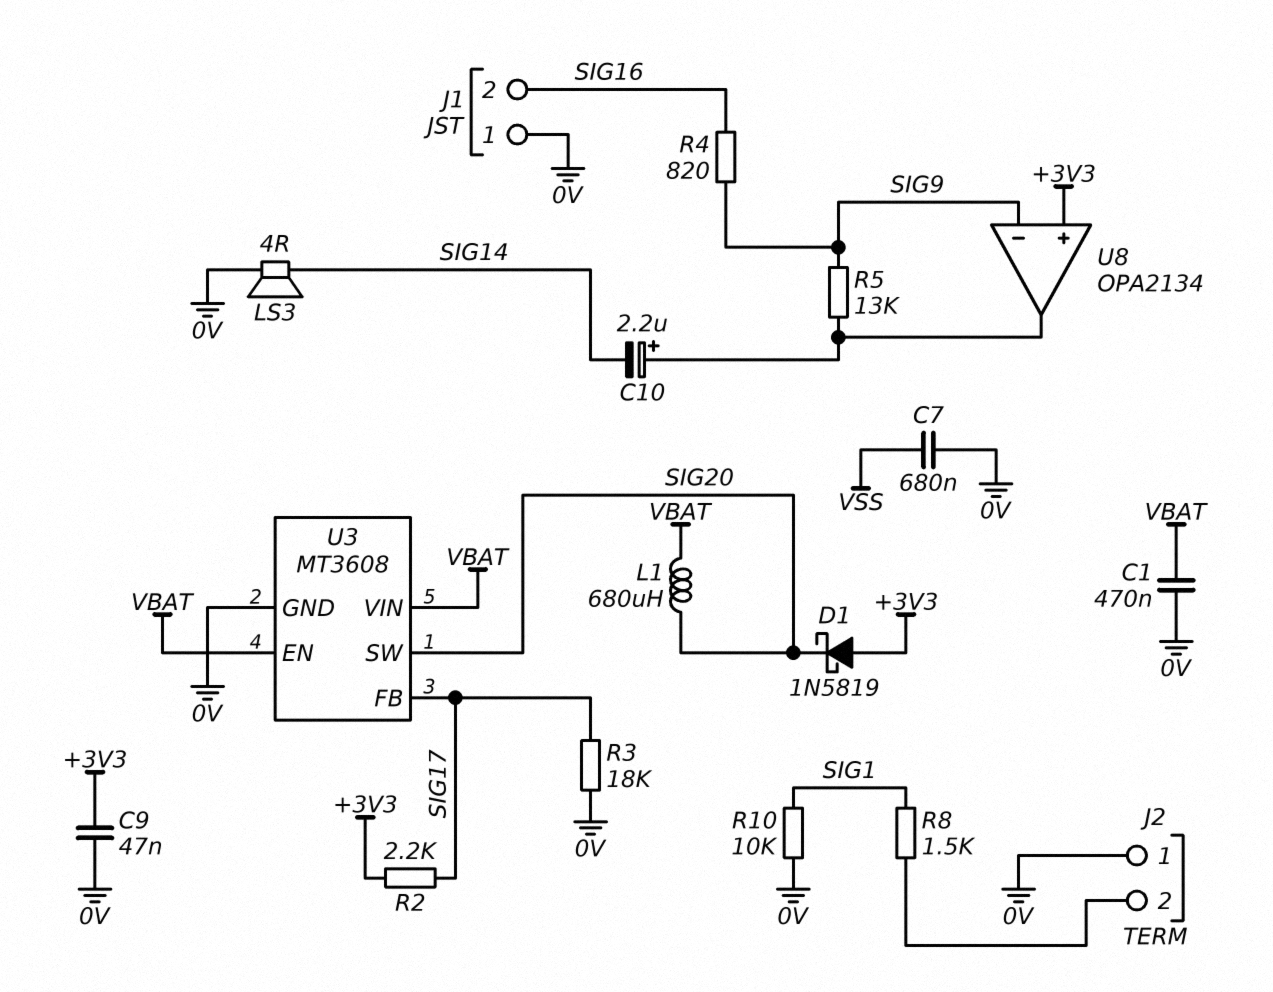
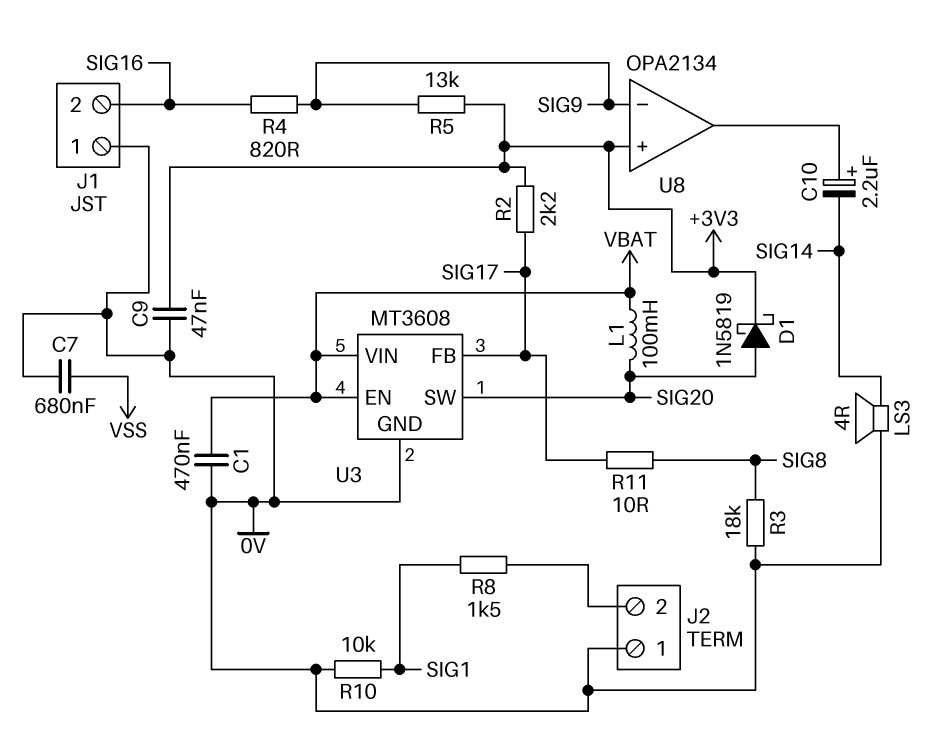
D1: schottky 1N5819 (A +3V3, K SIG20) -> schottky 1N5819 (A SIG20, K +3V3)
L1: 680uH (SIG20, VBAT) -> 100mH (SIG20, VBAT)
R3: 18k (0V, SIG17) -> 18k (0V, SIG8)
R5: 13k (SIG9, U8/out) -> 13k (+3V3, SIG9)
R11: none -> 10 (SIG8, SIG17)

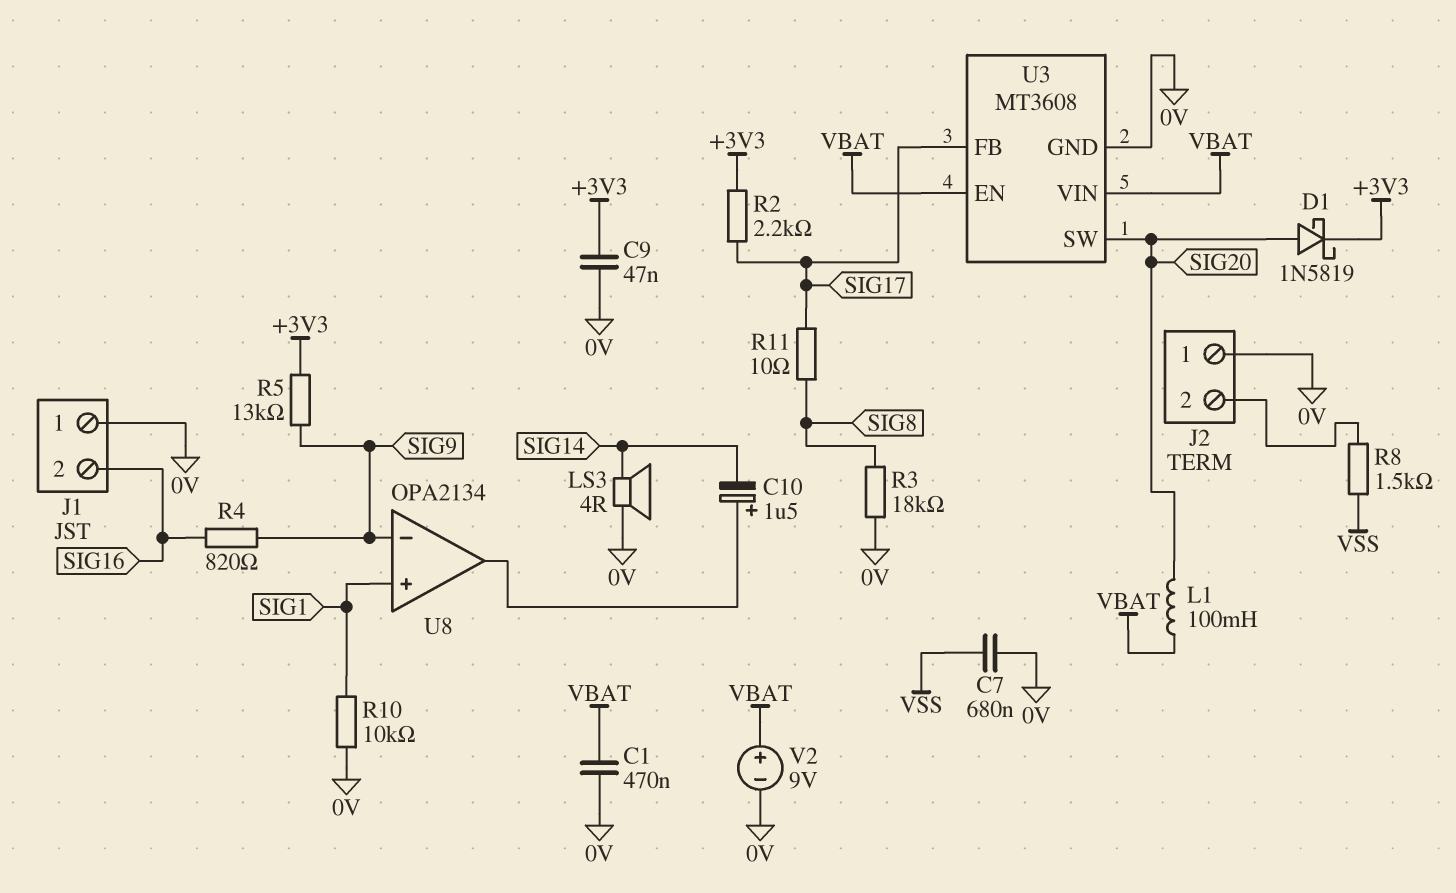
C10: 2.2uF (plus U8/out, minus SIG14) -> 1.5uF (plus U8/out, minus SIG14)
R8: 1.5k (J2/2, SIG1) -> 1.5k (J2/2, VSS)
U8 pin in+: +3V3 -> SIG1
V2: none -> 9V (plus VBAT, minus 0V)

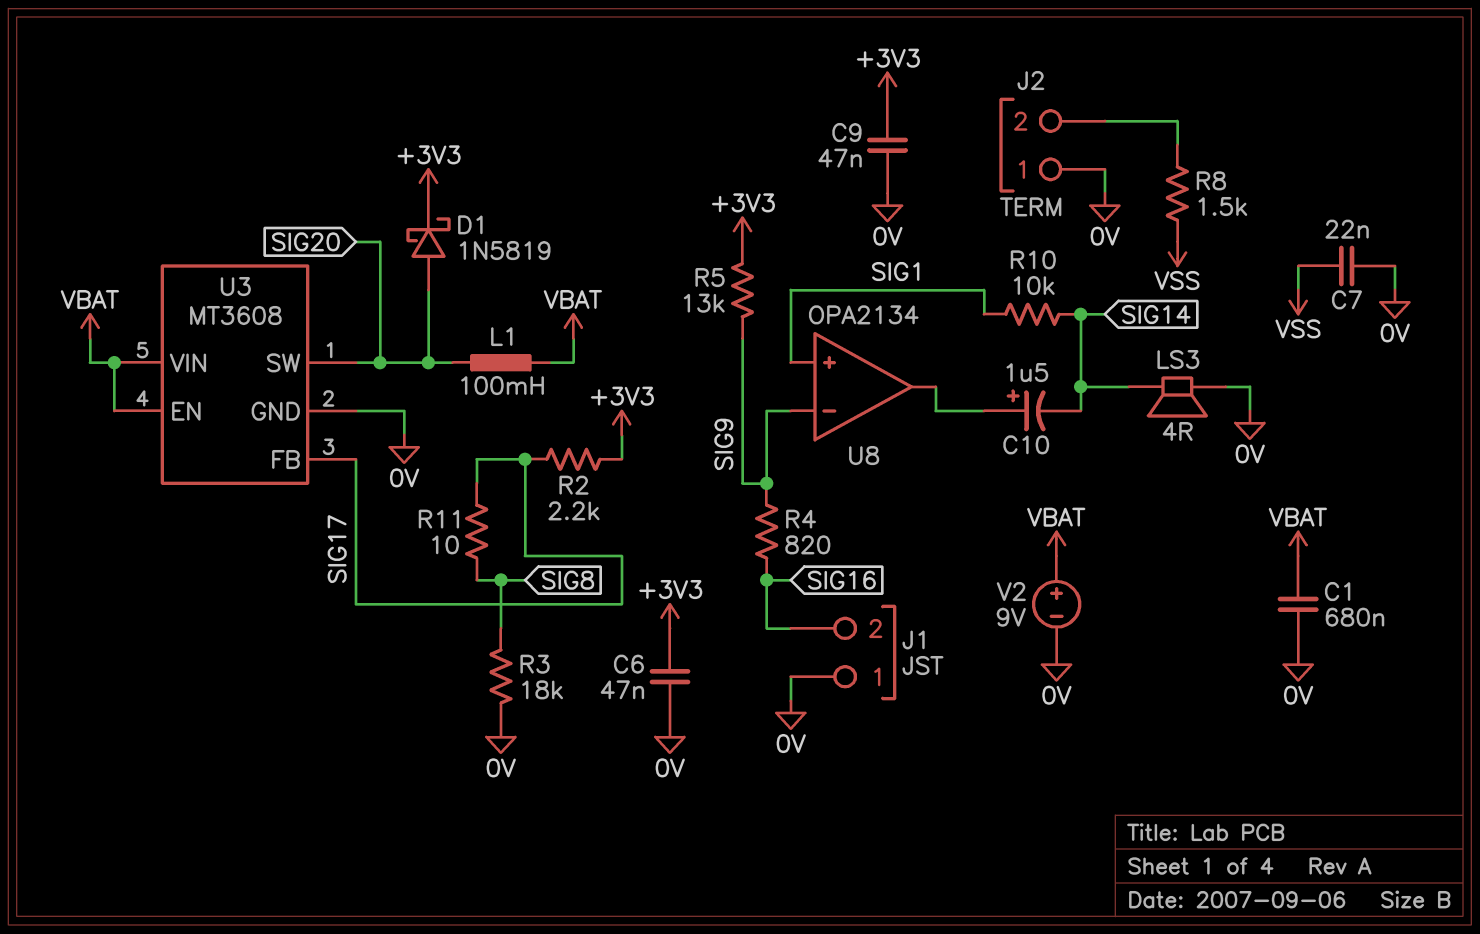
C1: 470nF (0V, VBAT) -> 680nF (0V, VBAT)
C6: none -> 47nF (+3V3, 0V)
C7: 680nF (0V, VSS) -> 22nF (0V, VSS)
R10: 10k (0V, SIG1) -> 10k (SIG1, SIG14)

